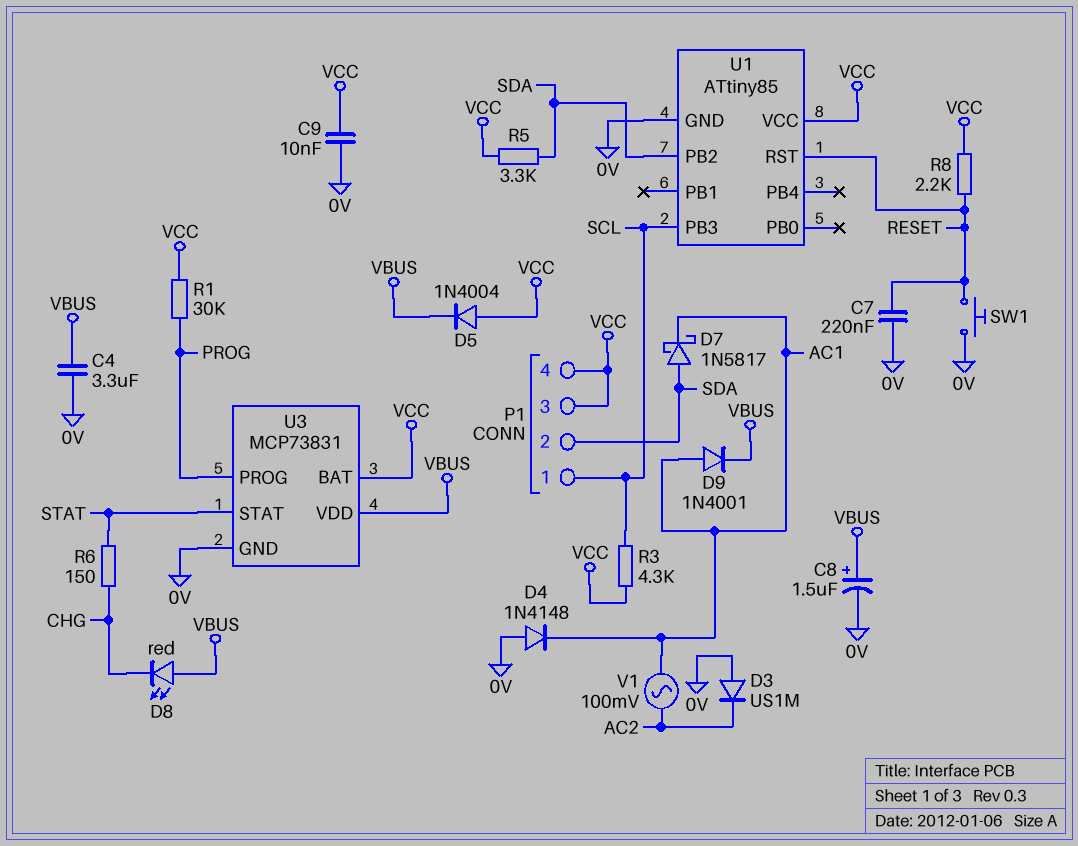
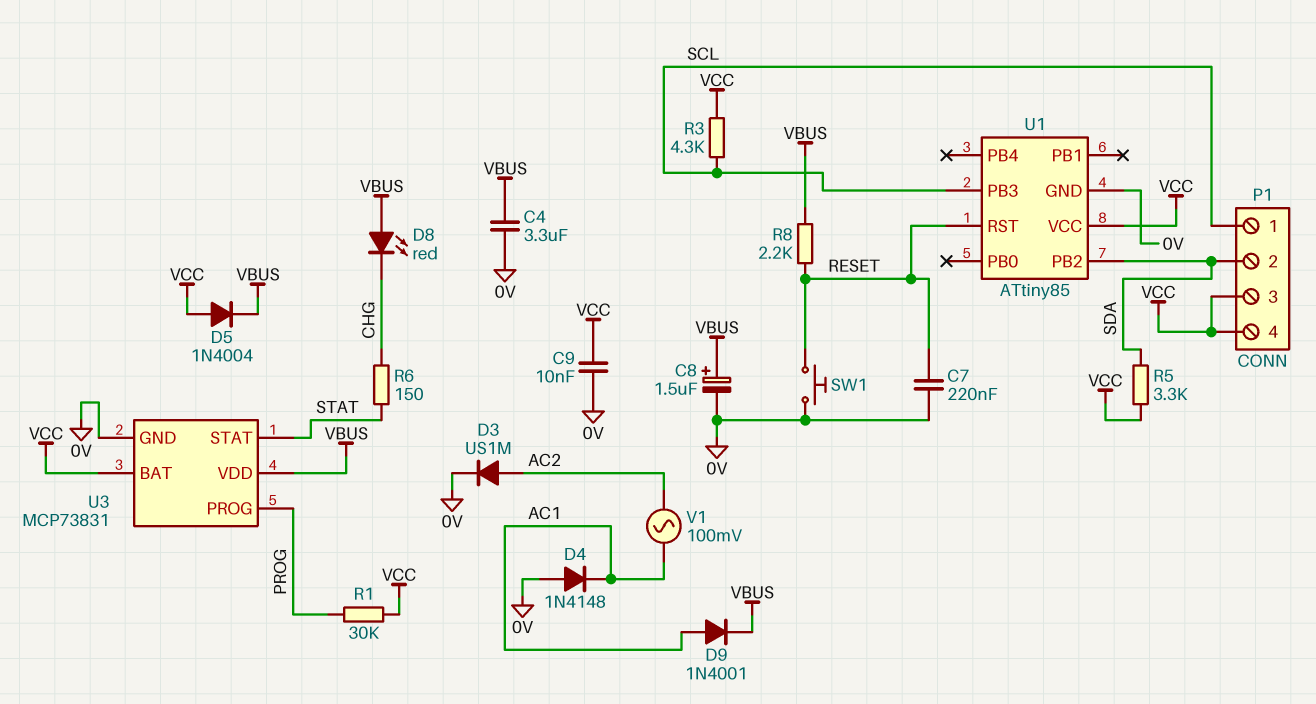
D3: diode US1M (A 0V, K AC2) -> diode US1M (A AC2, K 0V)
D7: schottky 1N5817 (A SDA, K AC1) -> none
R8: 2.2k (RESET, VCC) -> 2.2k (RESET, VBUS)

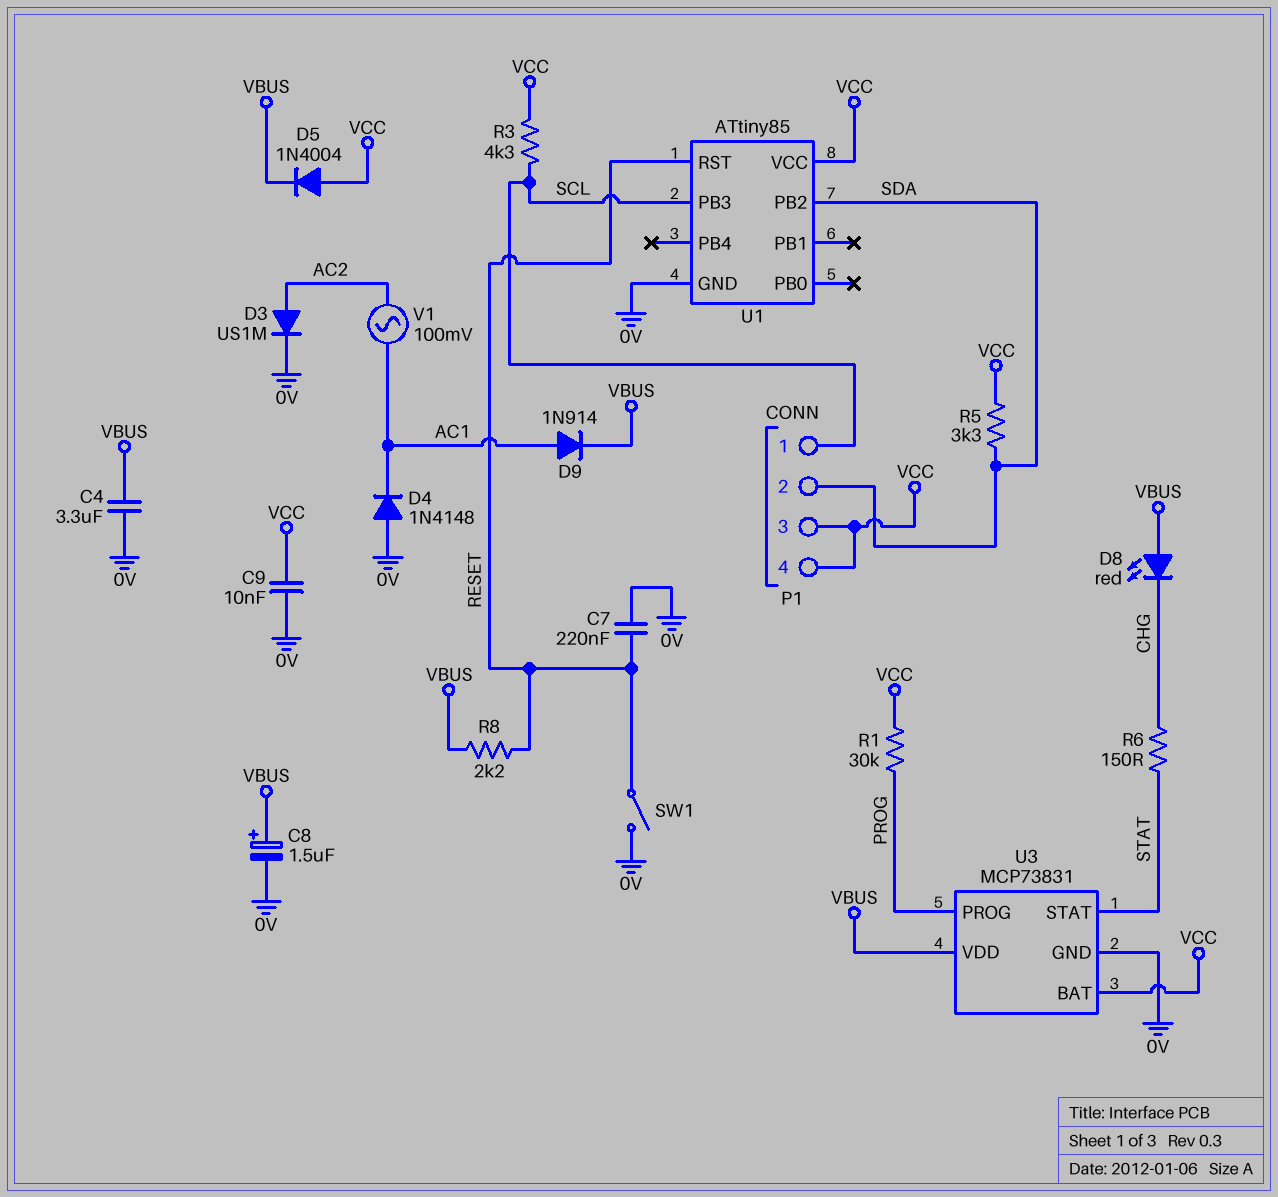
D9: diode 1N4001 (A AC1, K VBUS) -> diode 1N914 (A AC1, K VBUS)
SW1: button (0V, RESET) -> switch (0V, RESET)

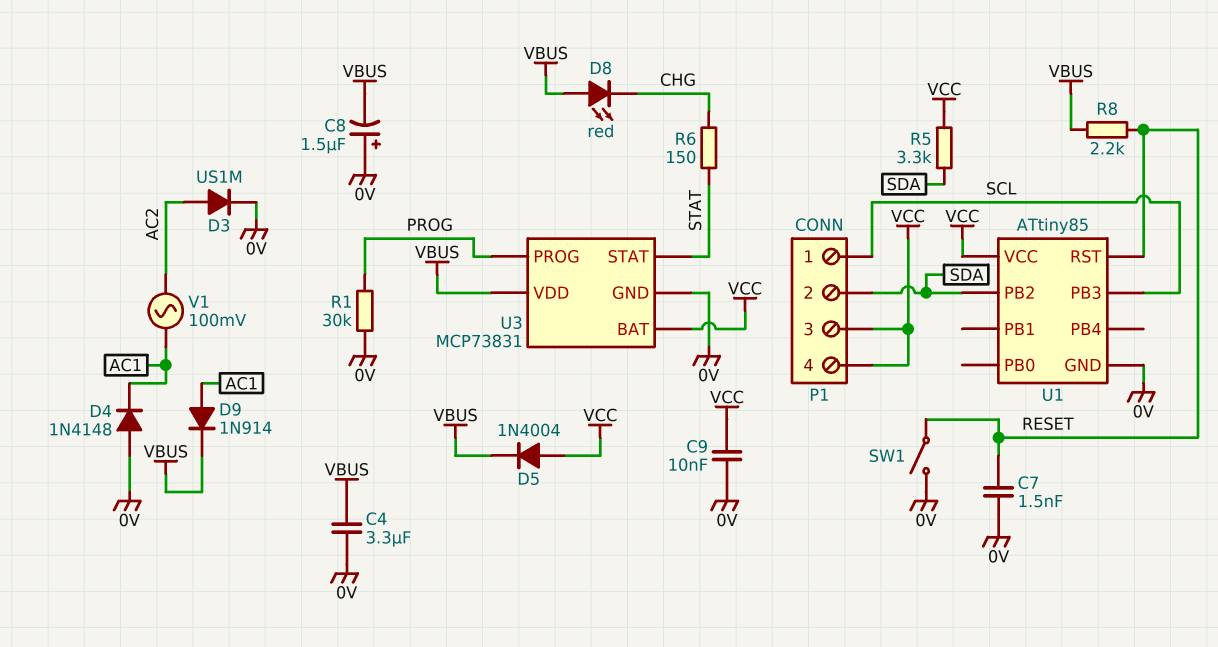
C7: 220nF (0V, RESET) -> 1.5nF (0V, RESET)
C8: 1.5uF (plus VBUS, minus 0V) -> 1.5uF (plus 0V, minus VBUS)
R1: 30k (PROG, VCC) -> 30k (0V, PROG)
R3: 4.3k (SCL, VCC) -> none

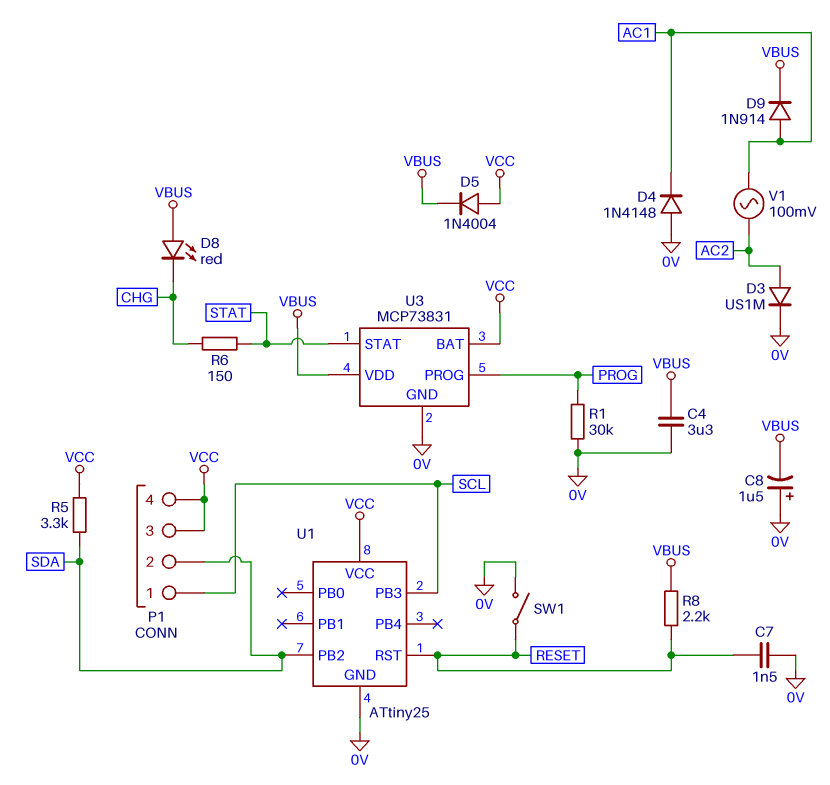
C9: 10nF (0V, VCC) -> none
U1: ATtiny85 -> ATtiny25

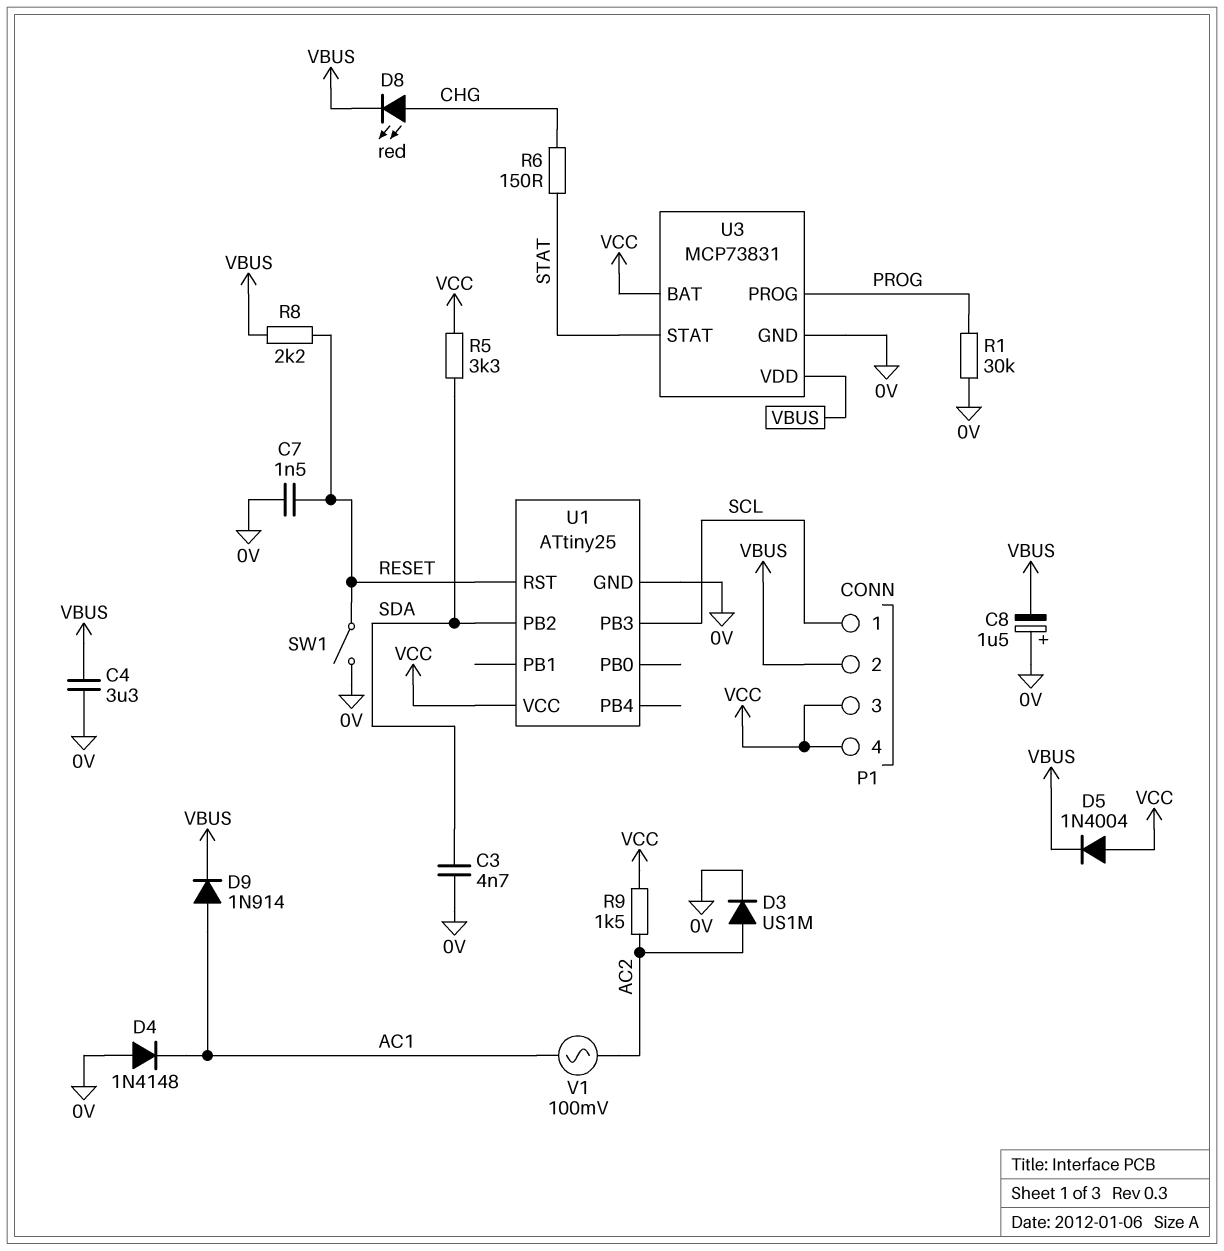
C3: none -> 4.7nF (0V, SDA)
D8: LED red (A VBUS, K CHG) -> LED red (A CHG, K VBUS)
P1 pin 2: SDA -> VBUS
R9: none -> 1.5k (AC2, VCC)

